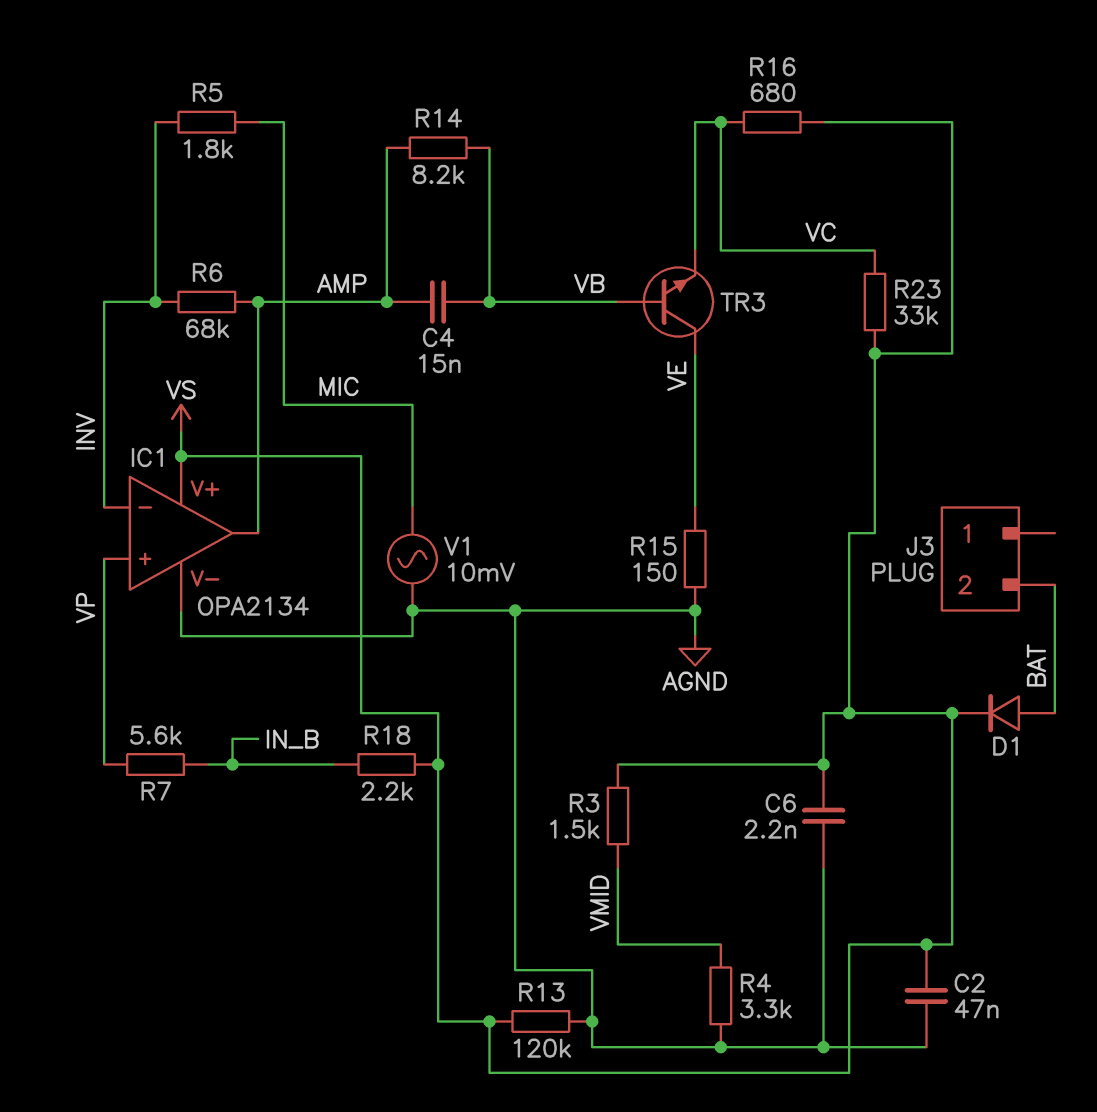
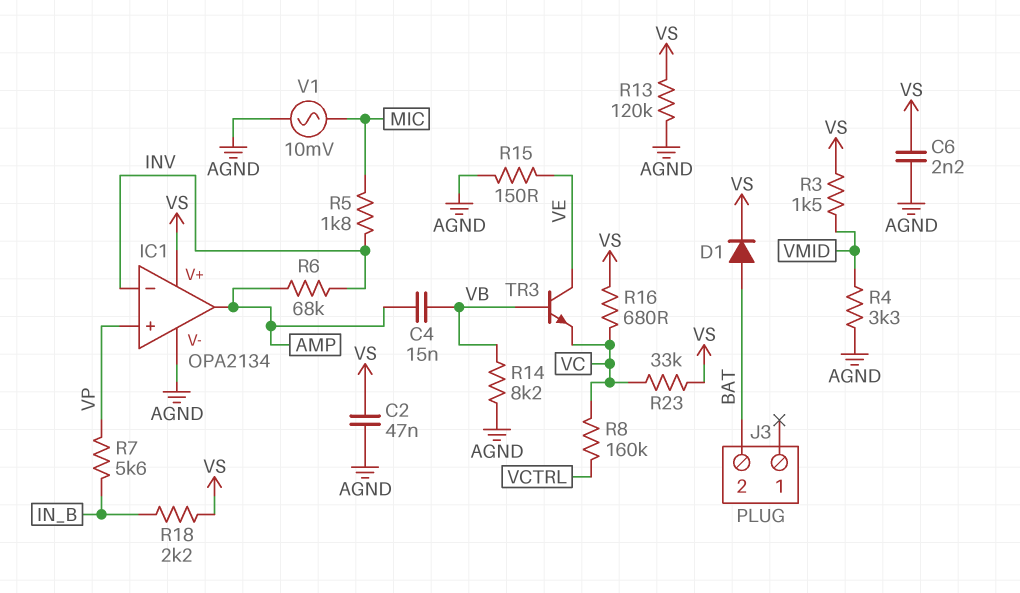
R8: none -> 160k (VC, VCTRL)
R14: 8.2k (AMP, VB) -> 8.2k (AGND, VB)

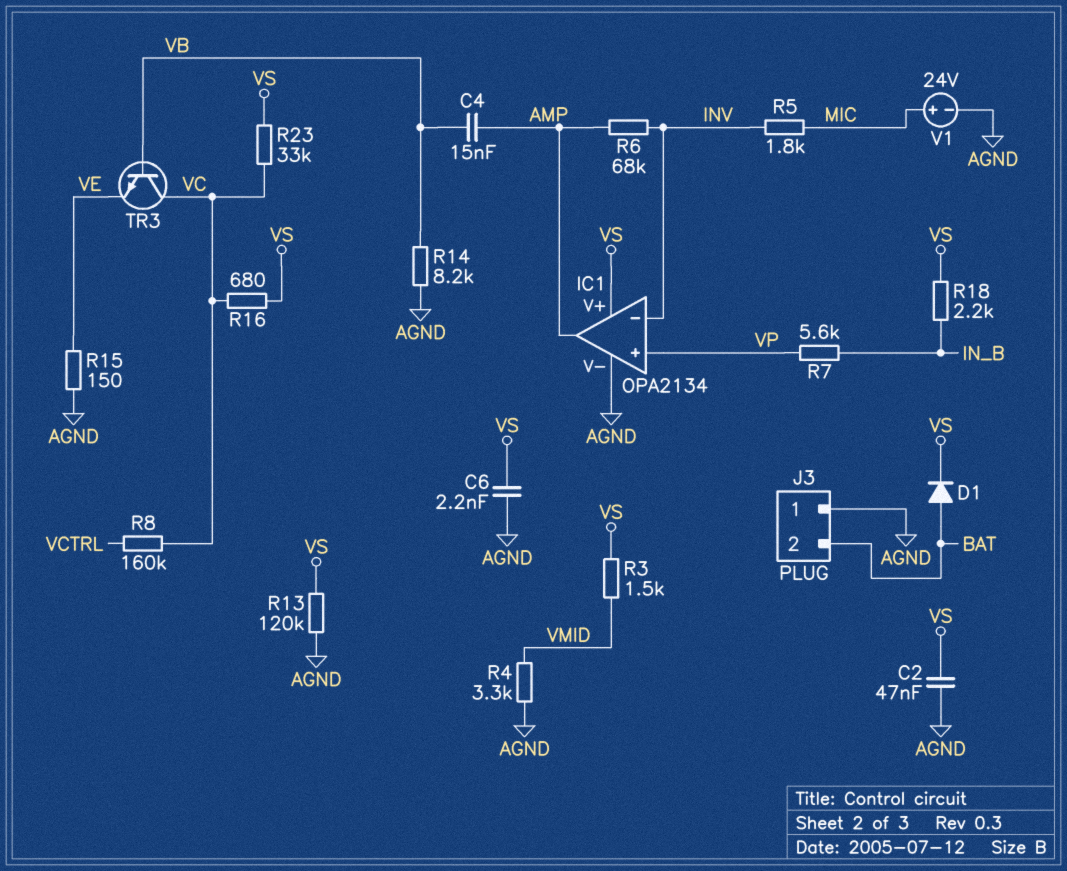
J3 pin 1: none -> AGND
TR3: NPN (B VB, C VE, E VC) -> NPN (B VB, C VC, E VE)
V1: AC 10mV (AGND, MIC) -> 24V (plus MIC, minus AGND)

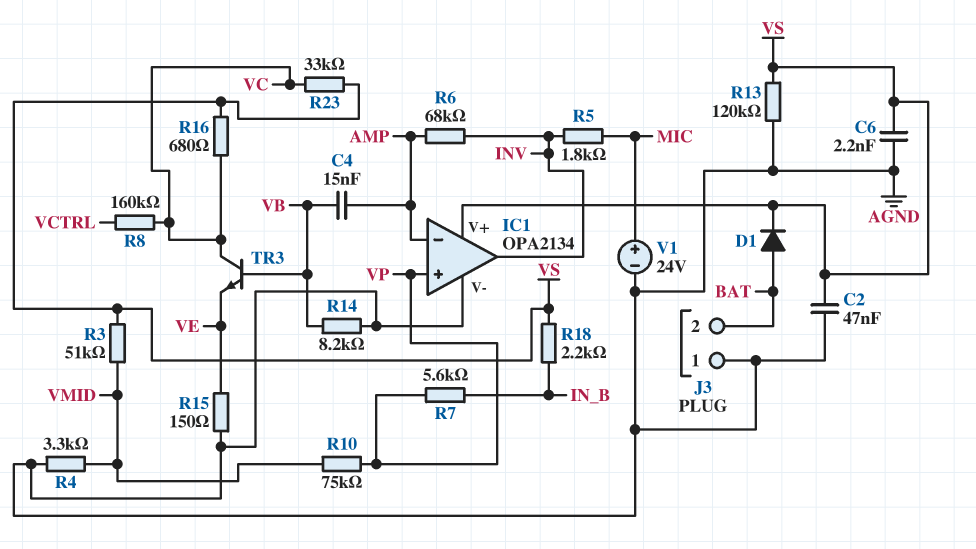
IC1 pin in-: INV -> AMP
IC1 pin out: AMP -> INV
R3: 1.5k (VMID, VS) -> 51k (VMID, VS)
R10: none -> 75k (VMID, VP)

